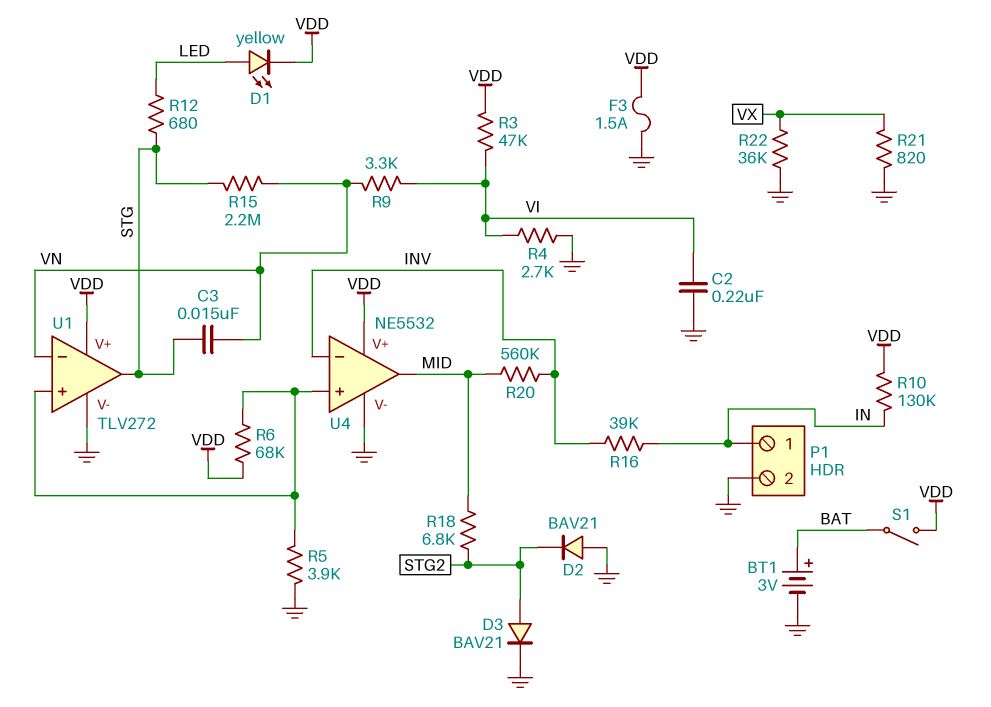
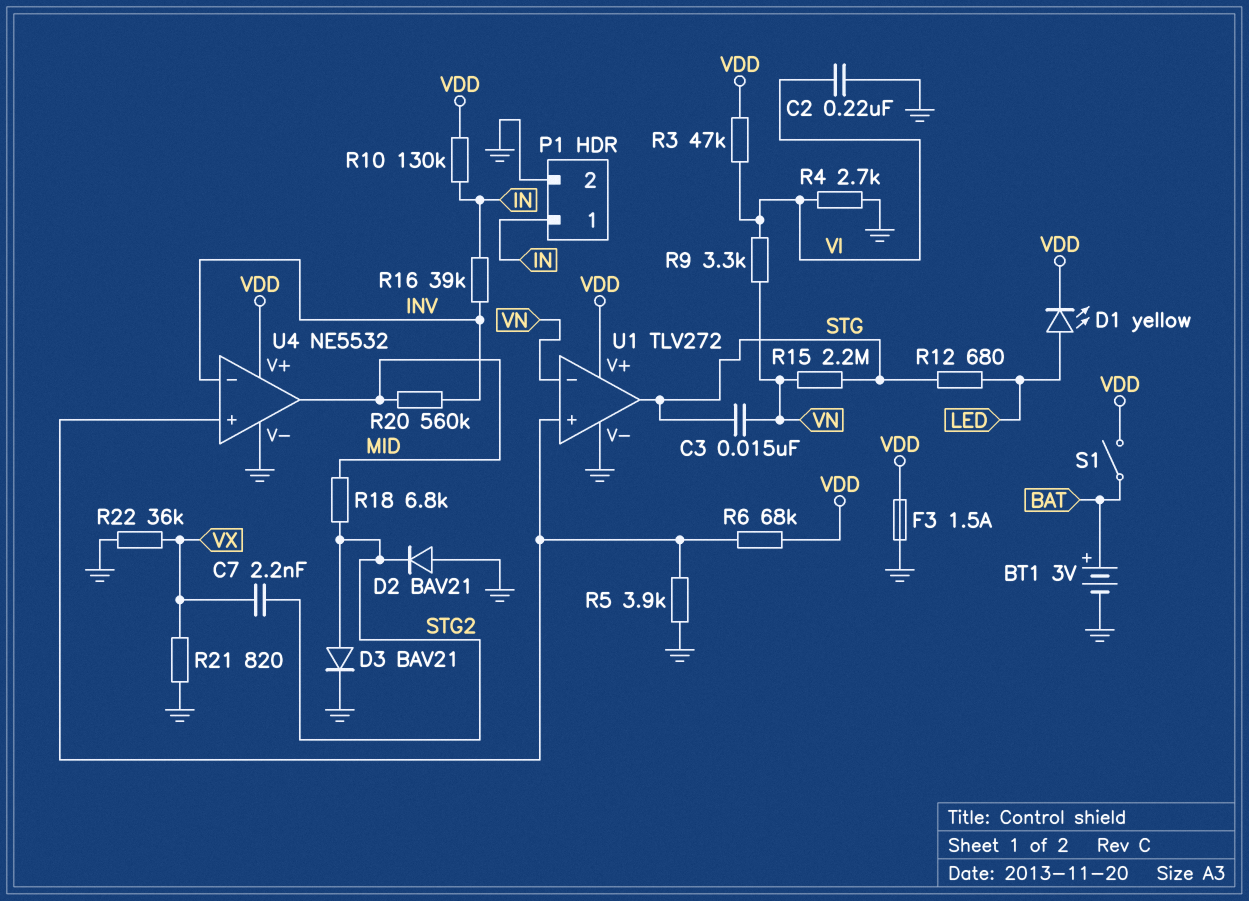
C7: none -> 2.2nF (STG2, VX)

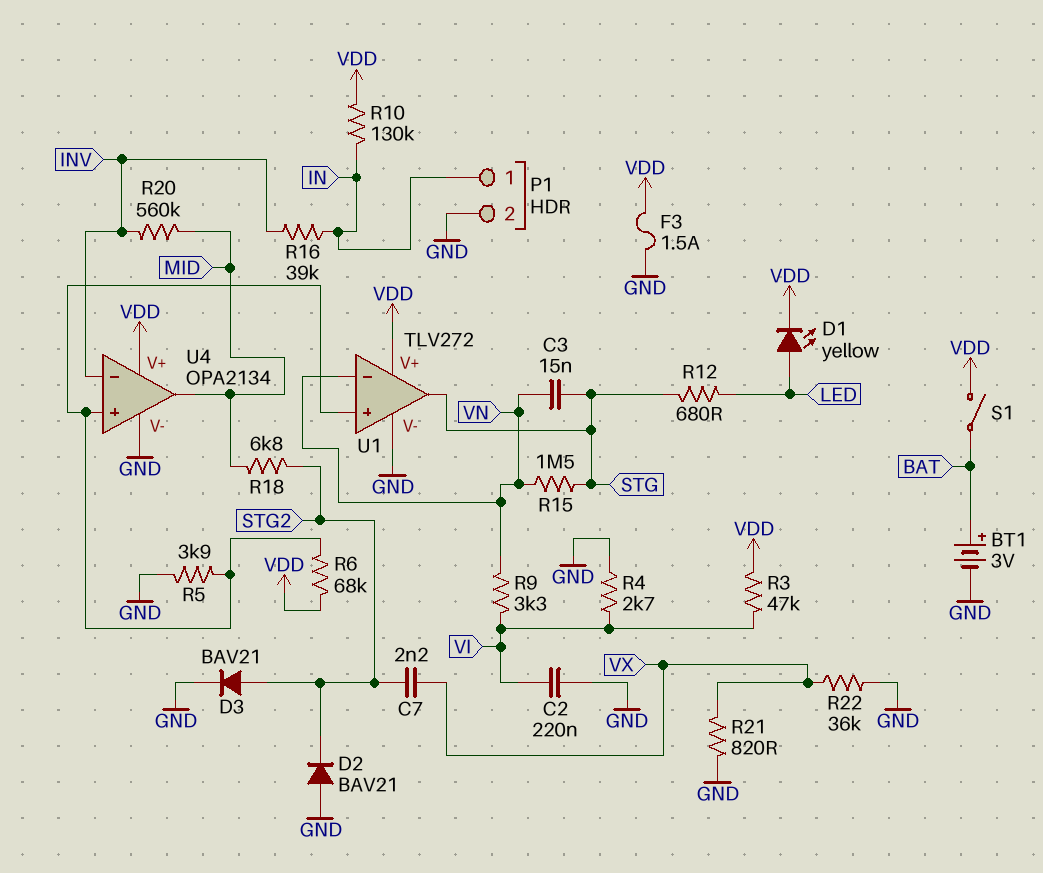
R15: 2.2M (STG, VN) -> 1.5M (STG, VN)
U4: NE5532 -> OPA2134

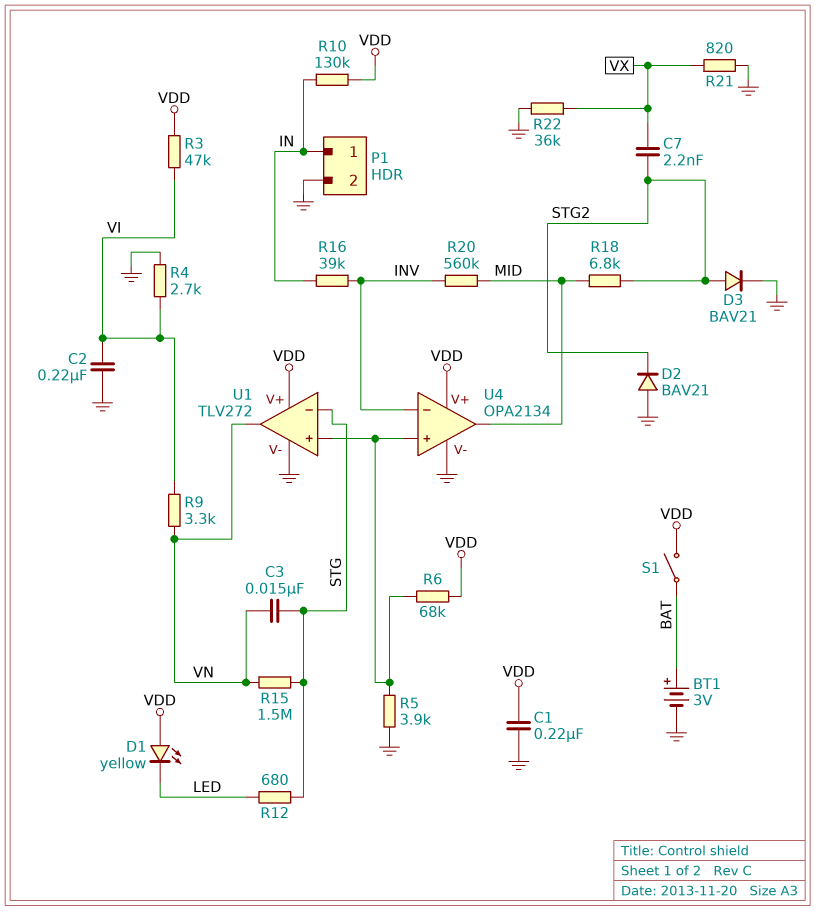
C1: none -> 220nF (GND, VDD)
D1: LED yellow (A LED, K VDD) -> LED yellow (A VDD, K LED)
F3: 1.5A (GND, VDD) -> none
U1 pin in-: VN -> STG
U1 pin out: STG -> VN

